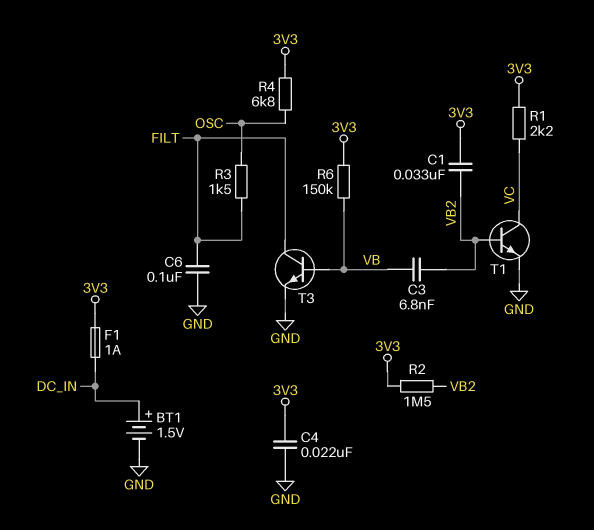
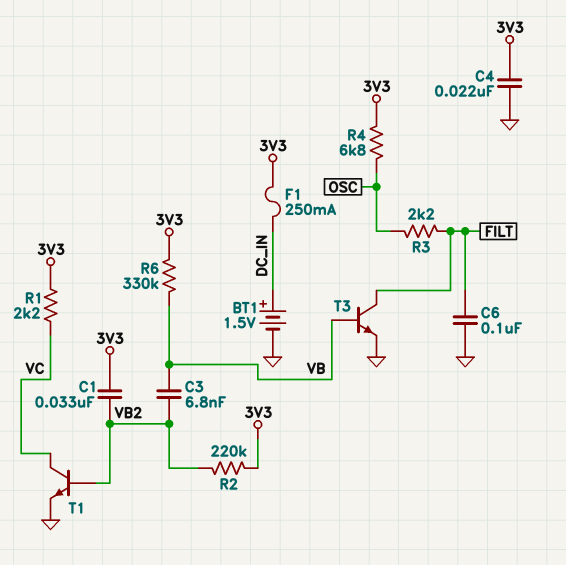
F1: 1A (3V3, DC_IN) -> 250mA (3V3, DC_IN)
R2: 1.5M (3V3, VB2) -> 220k (3V3, VB2)
R3: 1.5k (FILT, OSC) -> 2.2k (FILT, OSC)
R6: 150k (3V3, VB) -> 330k (3V3, VB)

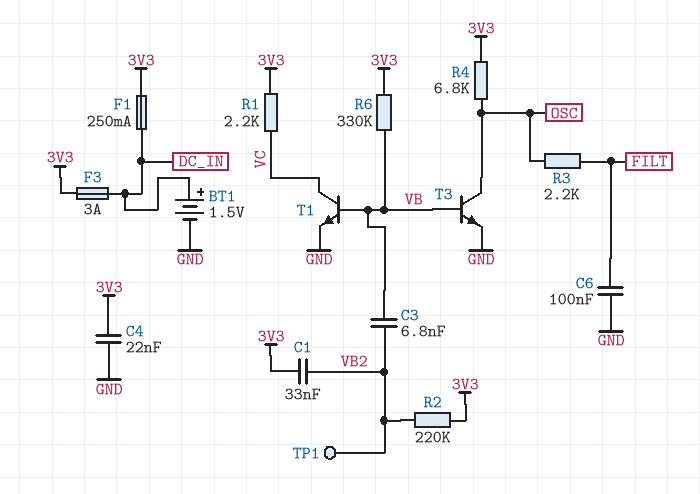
F3: none -> 3A (3V3, DC_IN)
T1: NPN (B VB2, C VC, E GND) -> NPN (B VB, C VC, E GND)
T3: NPN (B VB, C FILT, E GND) -> NPN (B VB, C OSC, E GND)
TP1: none -> test point (VB2)

